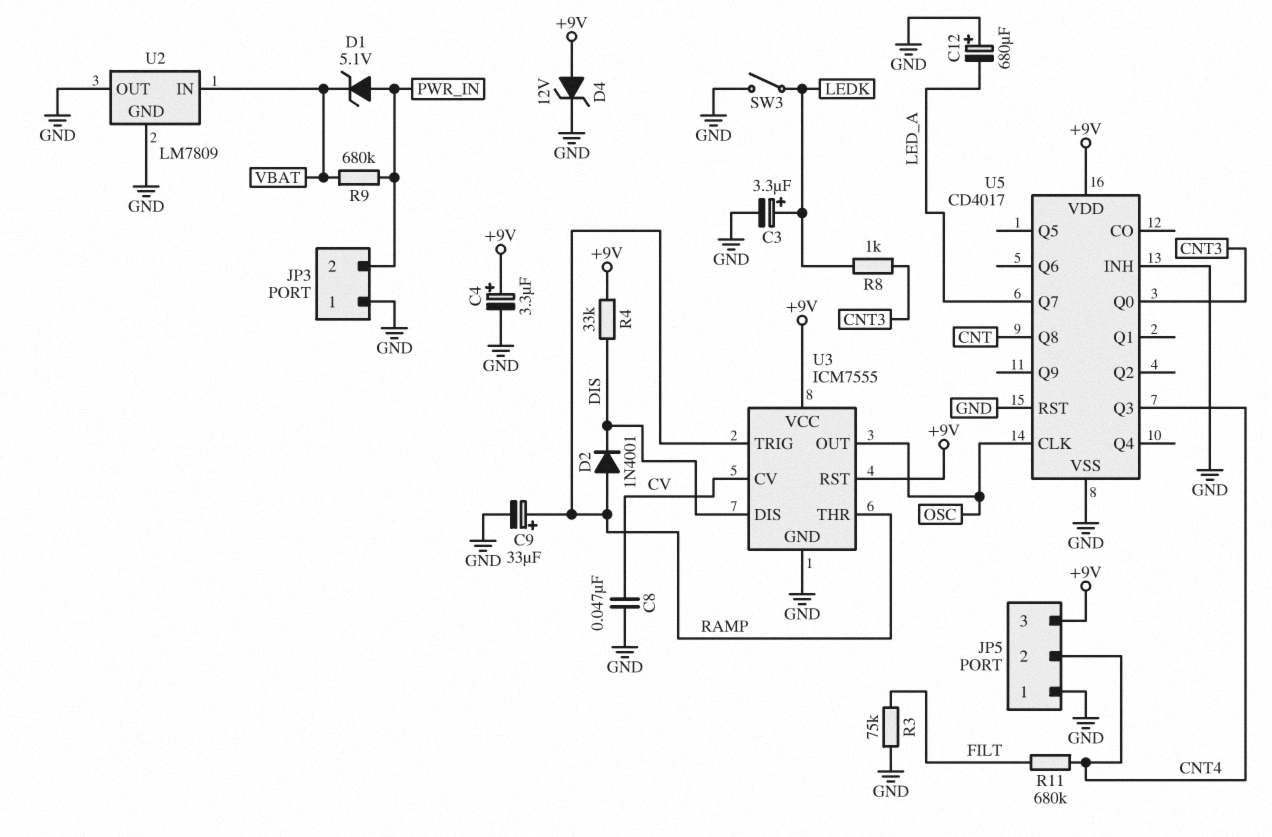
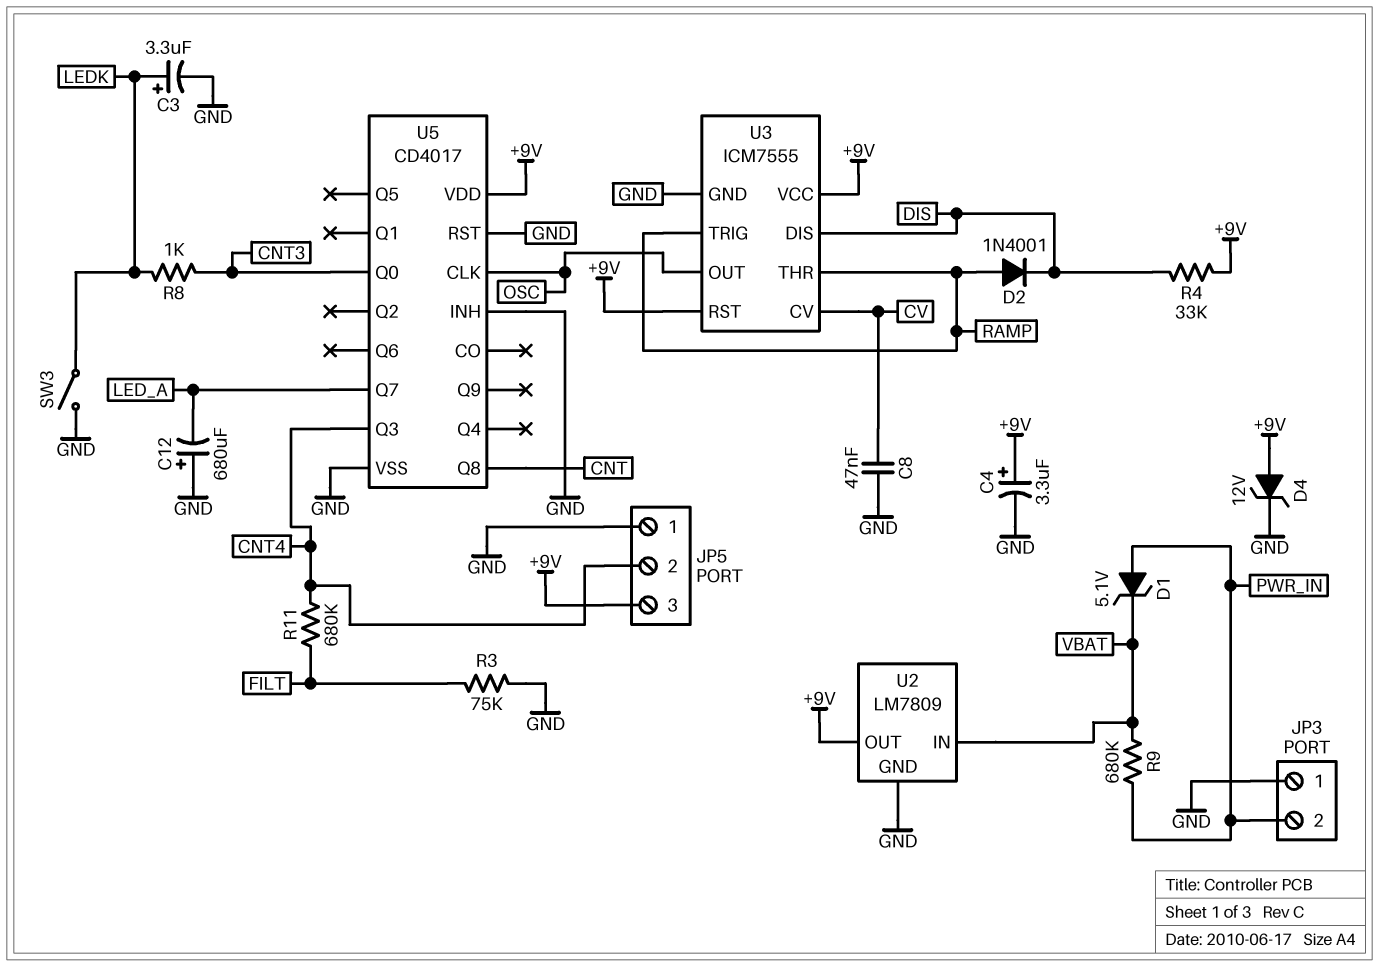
C9: 33uF (plus RAMP, minus GND) -> none
U2 pin OUT: GND -> +9V

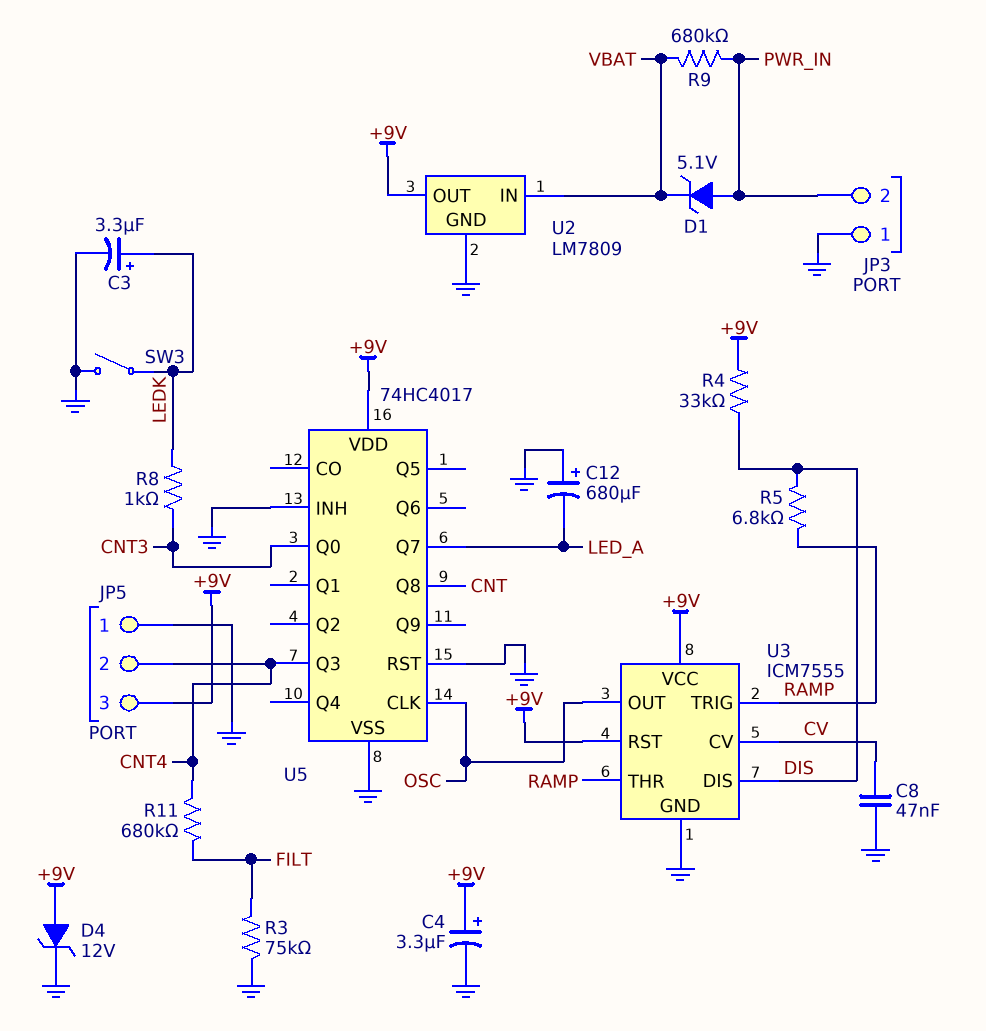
D2: diode 1N4001 (A RAMP, K DIS) -> none
R5: none -> 6.8k (DIS, RAMP)
U5: CD4017 -> 74HC4017

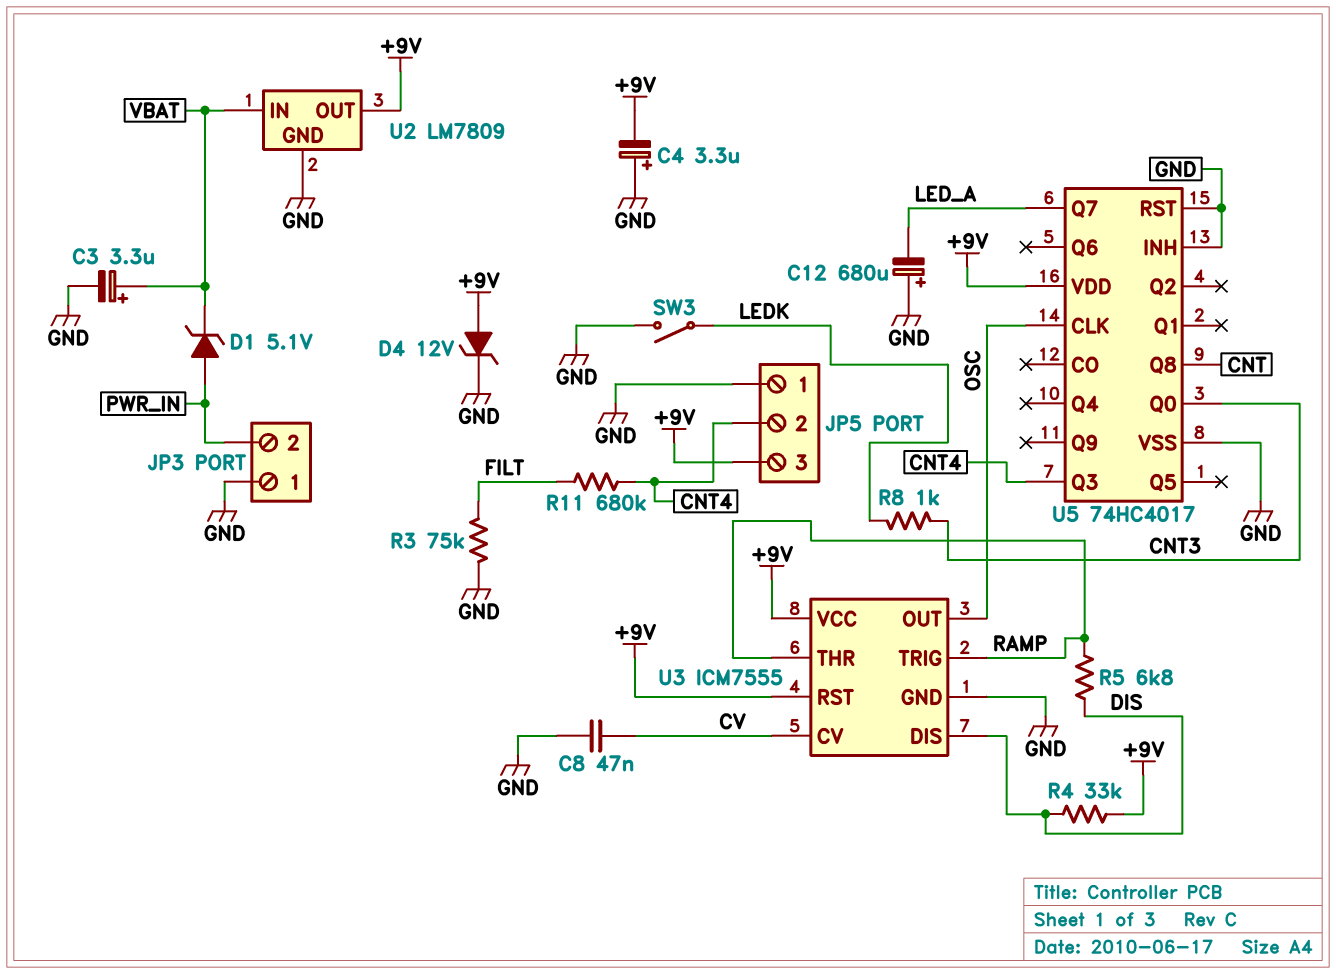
C3: 3.3uF (plus LEDK, minus GND) -> 3.3uF (plus VBAT, minus GND)
C4: 3.3uF (plus +9V, minus GND) -> 3.3uF (plus GND, minus +9V)
R9: 680k (PWR_IN, VBAT) -> none

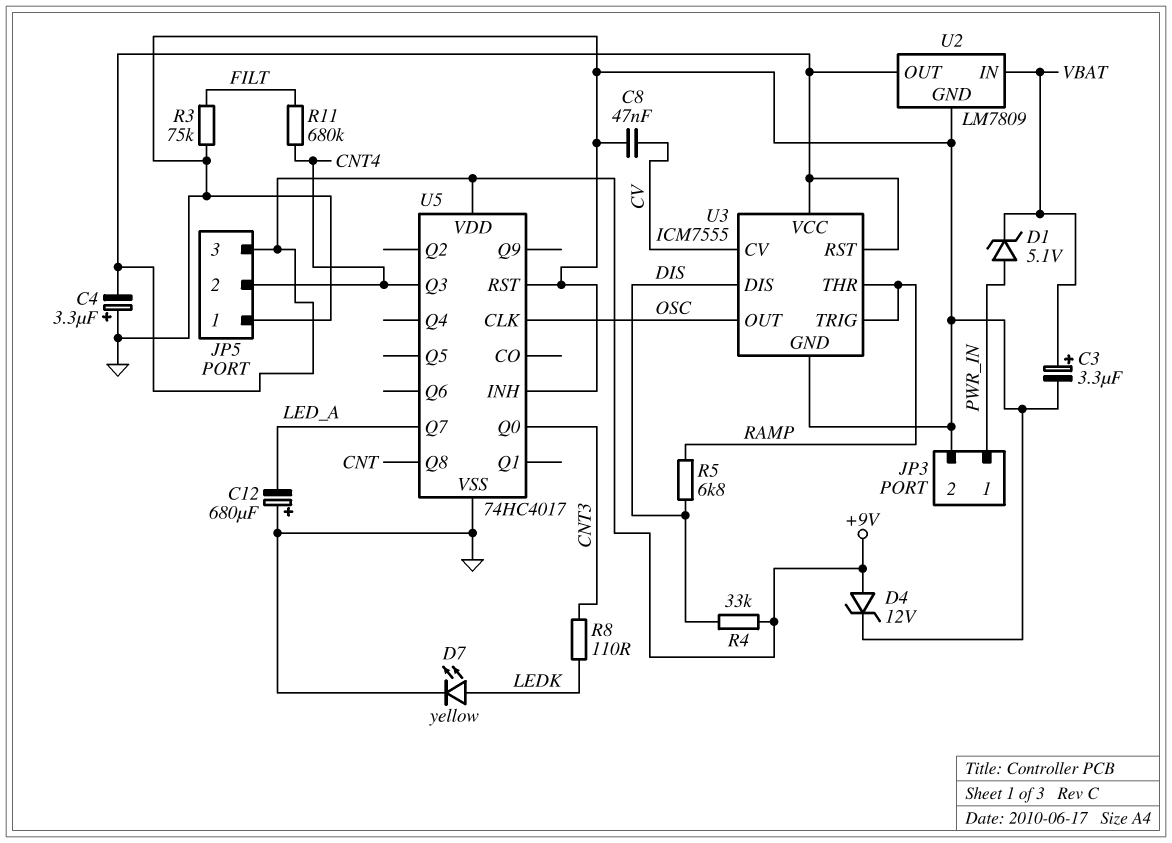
D7: none -> LED yellow (A LEDK, K GND)
JP3 pin 1: GND -> PWR_IN
JP3 pin 2: PWR_IN -> GND
R8: 1k (CNT3, LEDK) -> 110 (CNT3, LEDK)
SW3: switch (GND, LEDK) -> none

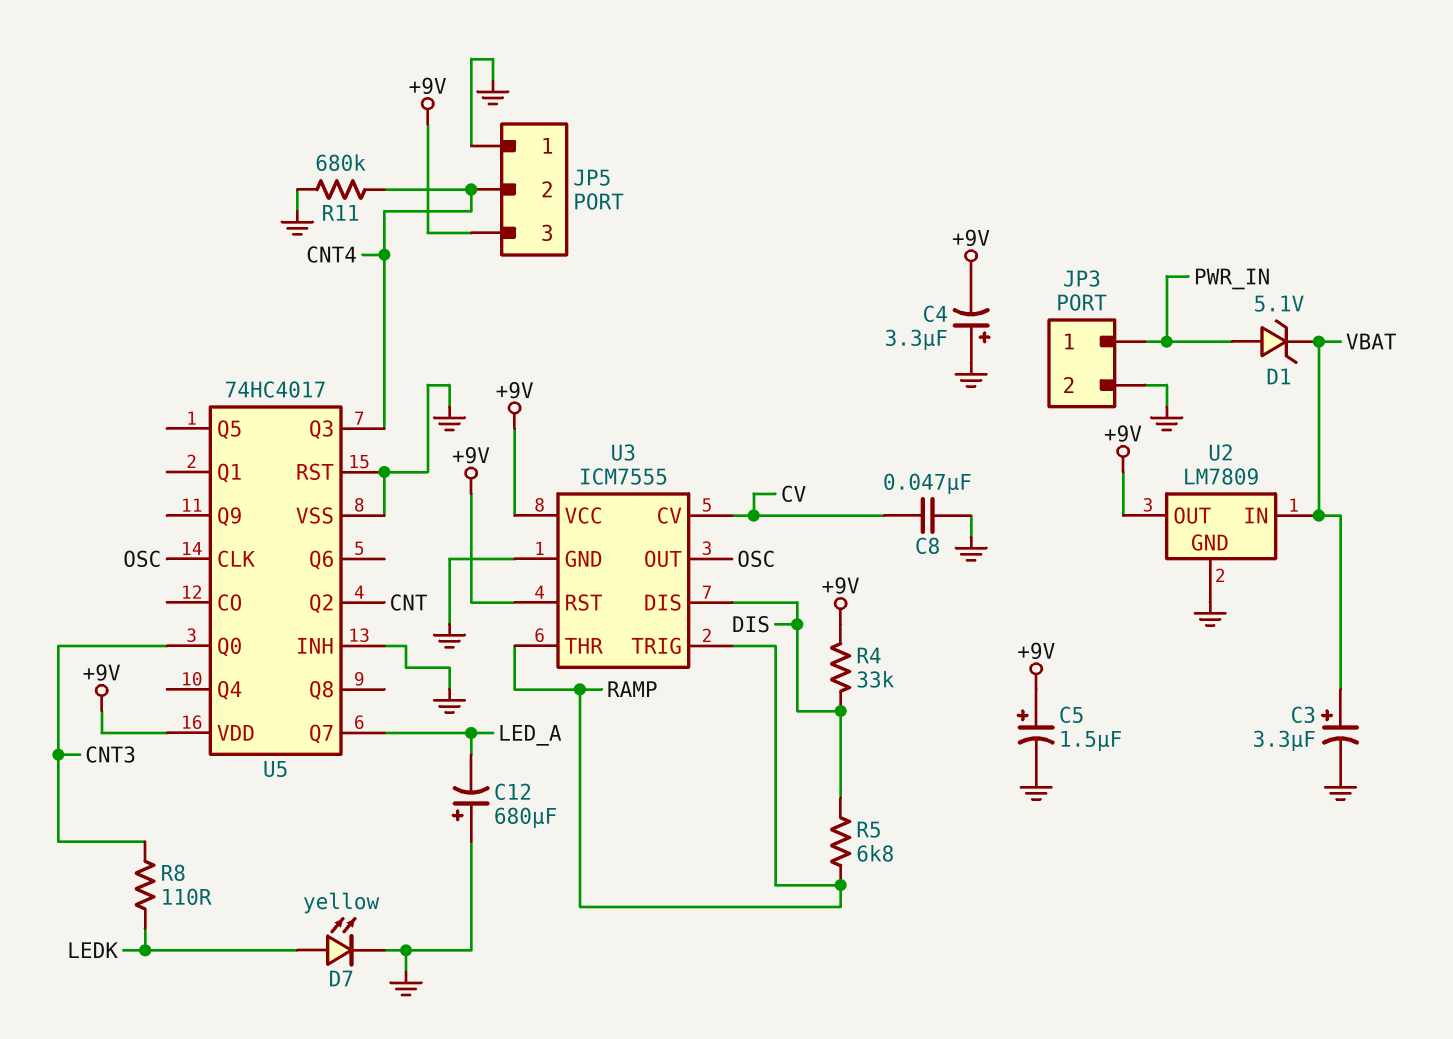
C5: none -> 1.5uF (plus +9V, minus GND)
D4: zener 12V (A +9V, K GND) -> none
R3: 75k (FILT, GND) -> none
R11: 680k (CNT4, FILT) -> 680k (CNT4, GND)
U5 pin Q2: none -> CNT
U5 pin Q8: CNT -> none

